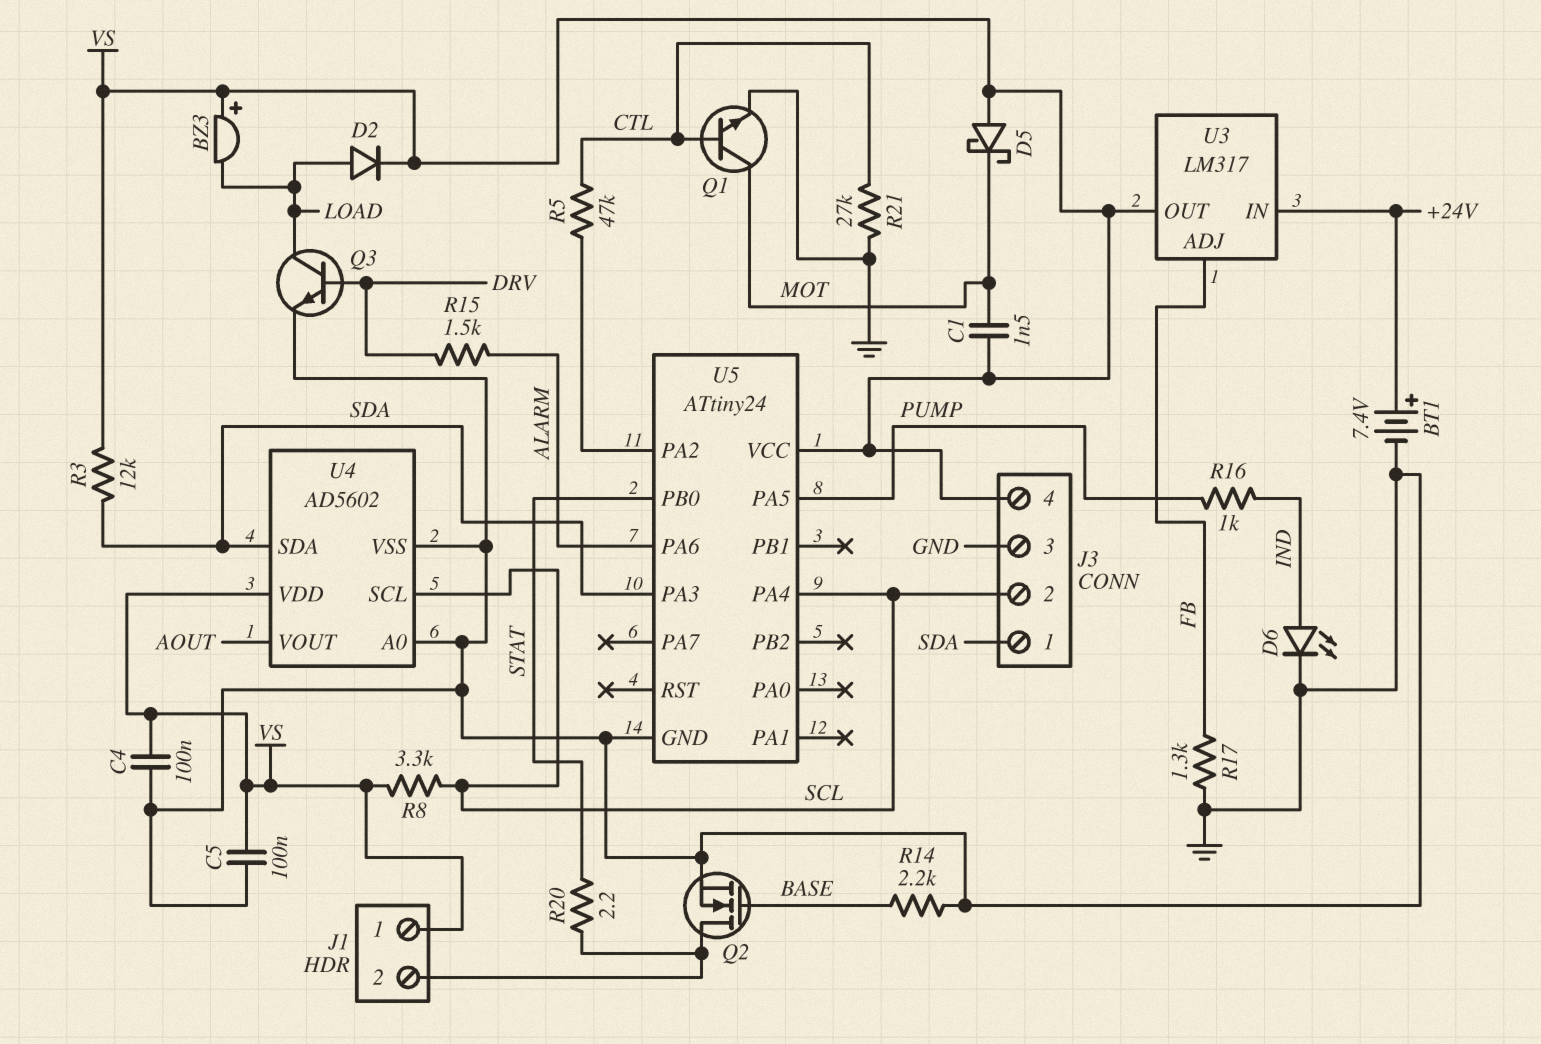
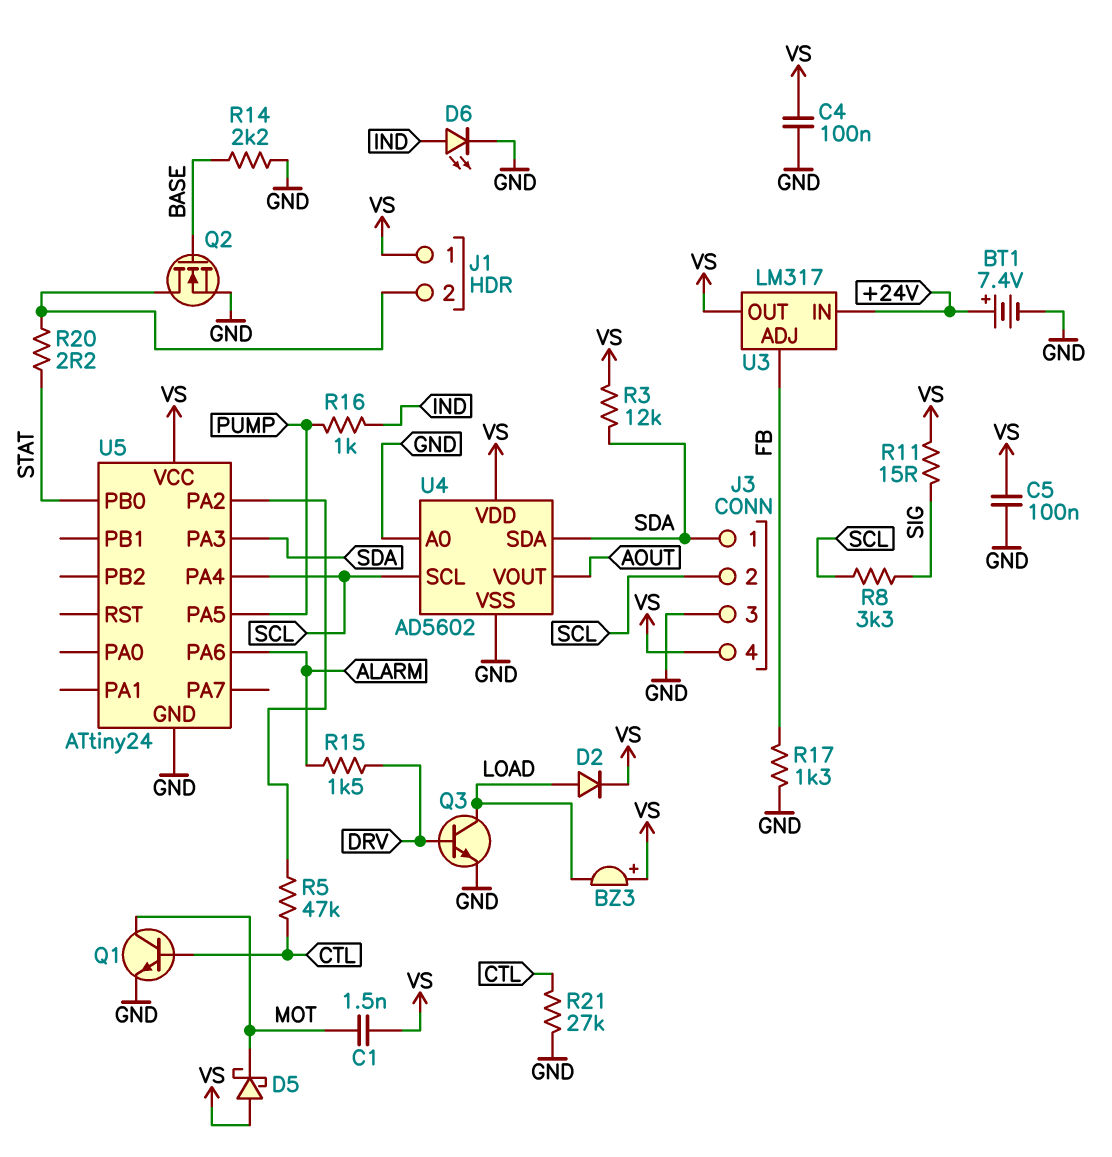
R8: 3.3k (SCL, VS) -> 3.3k (SCL, SIG)
R11: none -> 15 (SIG, VS)

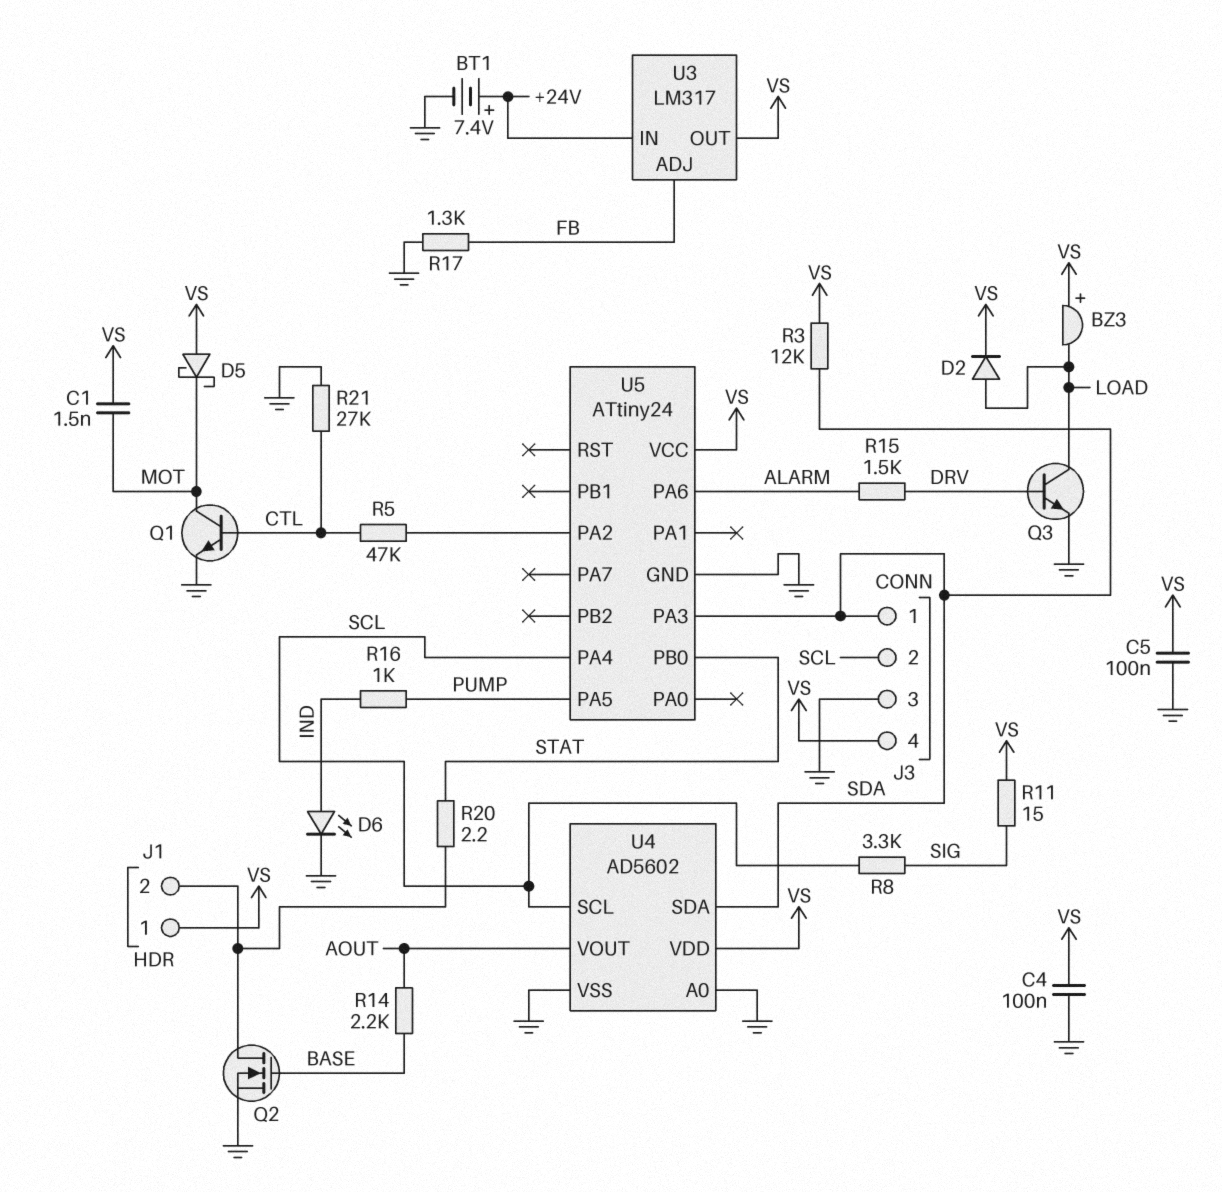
R14: 2.2k (BASE, GND) -> 2.2k (AOUT, BASE)

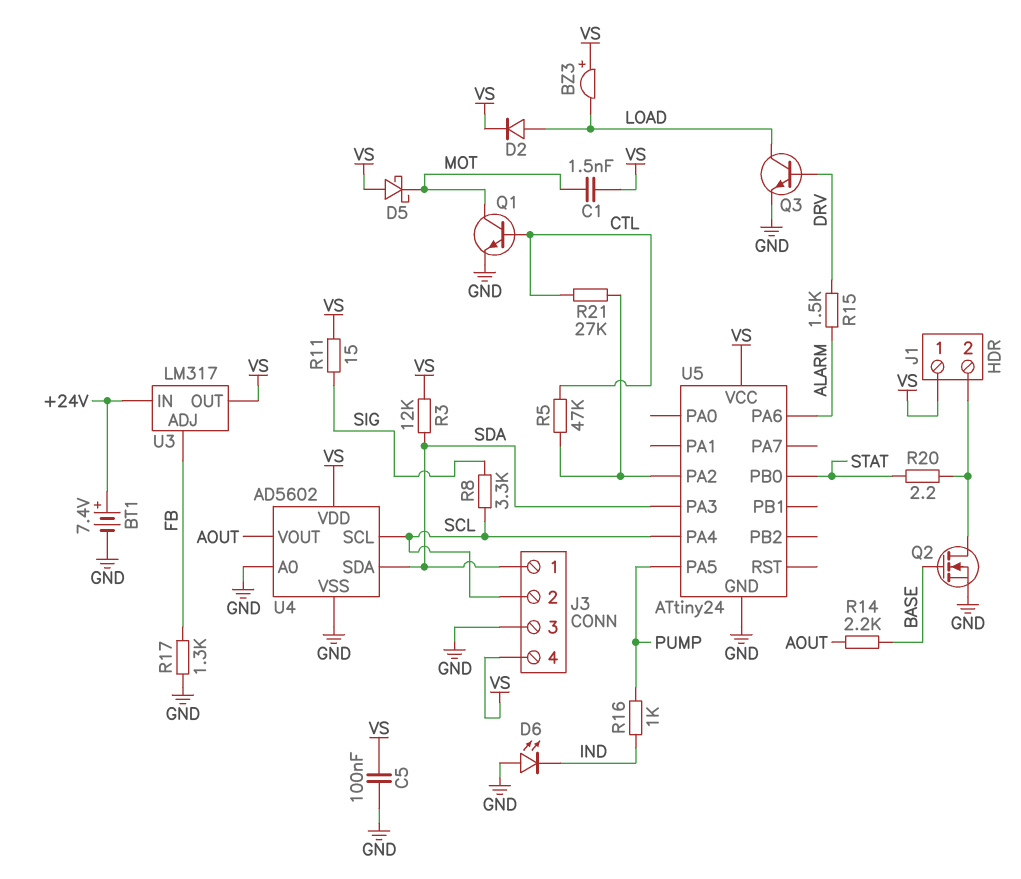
C4: 100nF (GND, VS) -> none
D6: LED (A IND, K GND) -> LED (A GND, K IND)
R21: 27k (CTL, GND) -> 27k (CTL, U5/PA2)

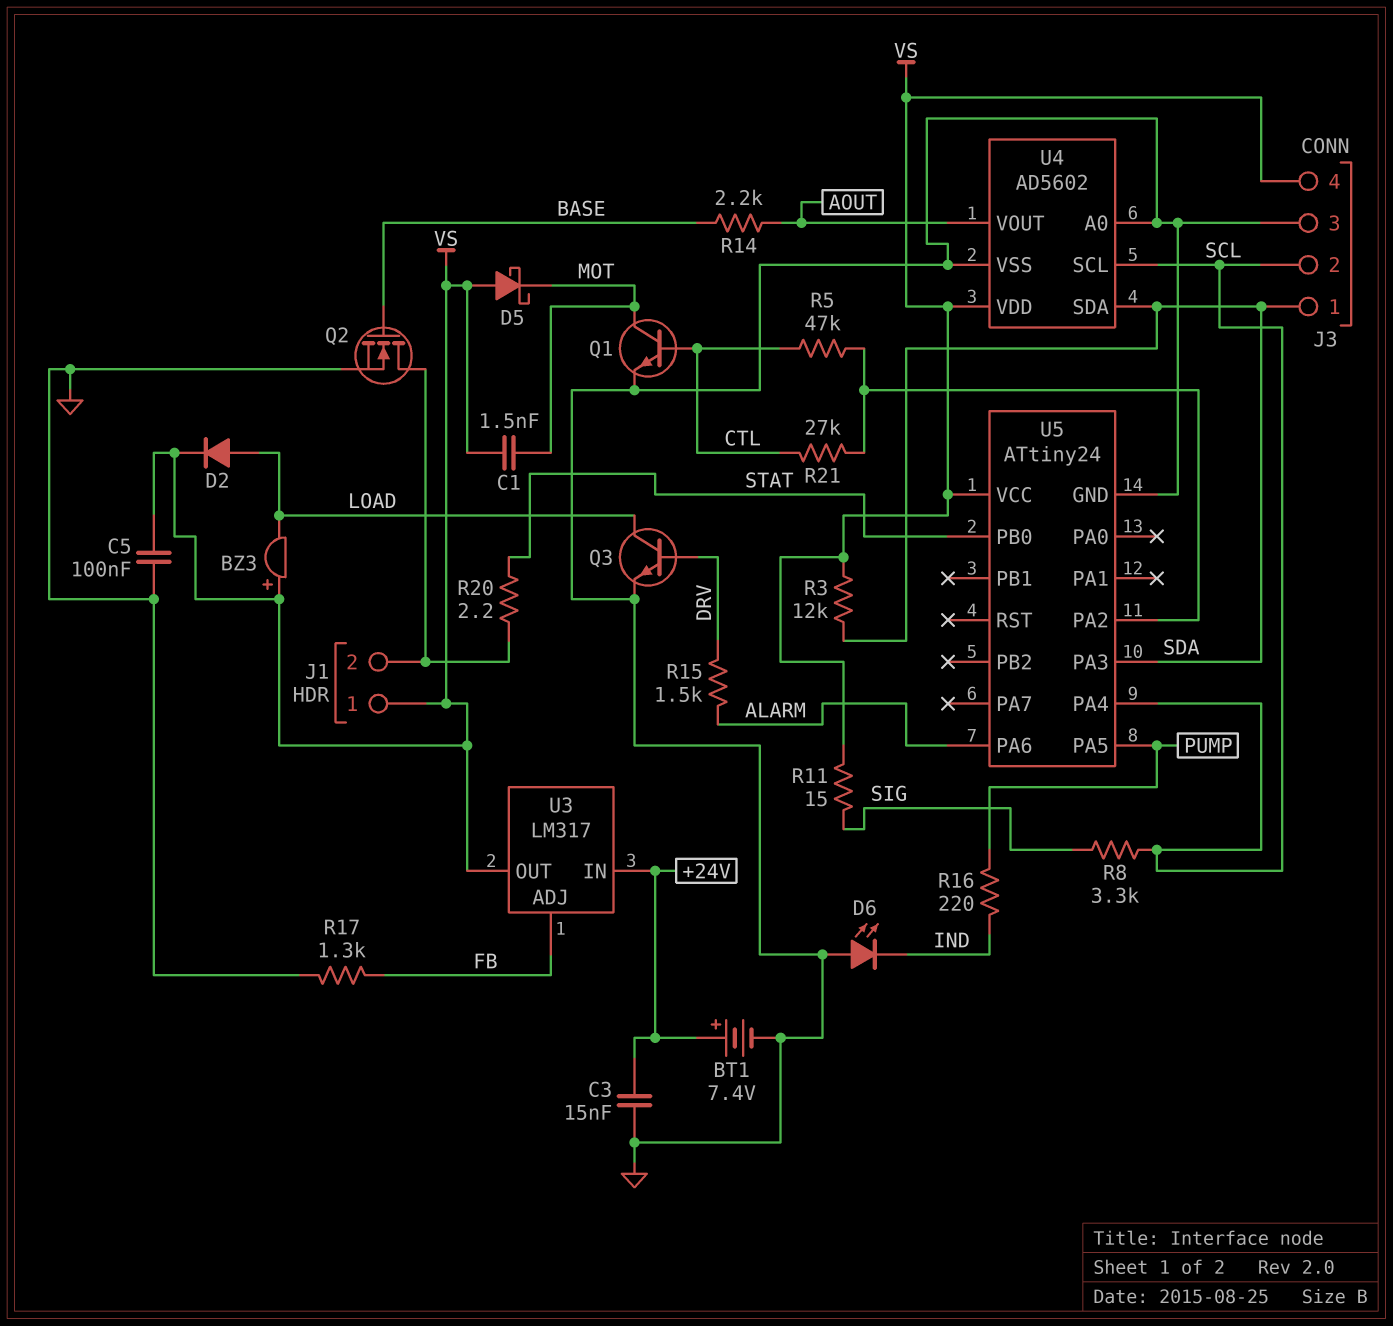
C3: none -> 15nF (+24V, GND)
R16: 1k (IND, PUMP) -> 220 (IND, PUMP)

